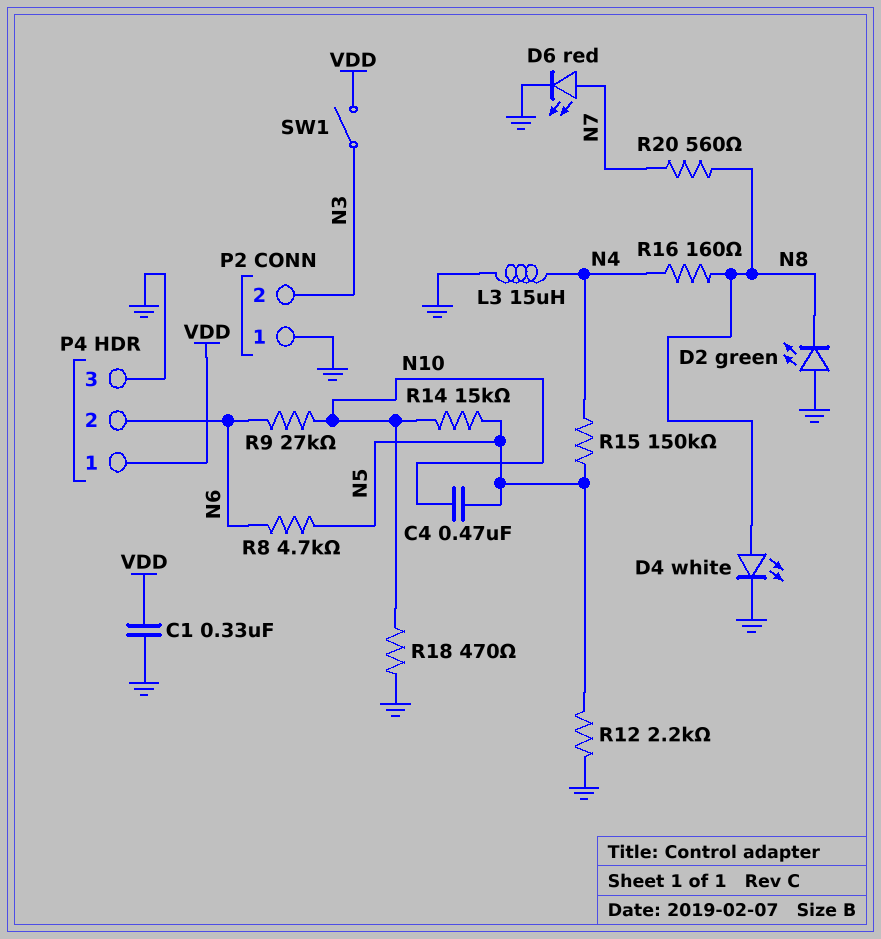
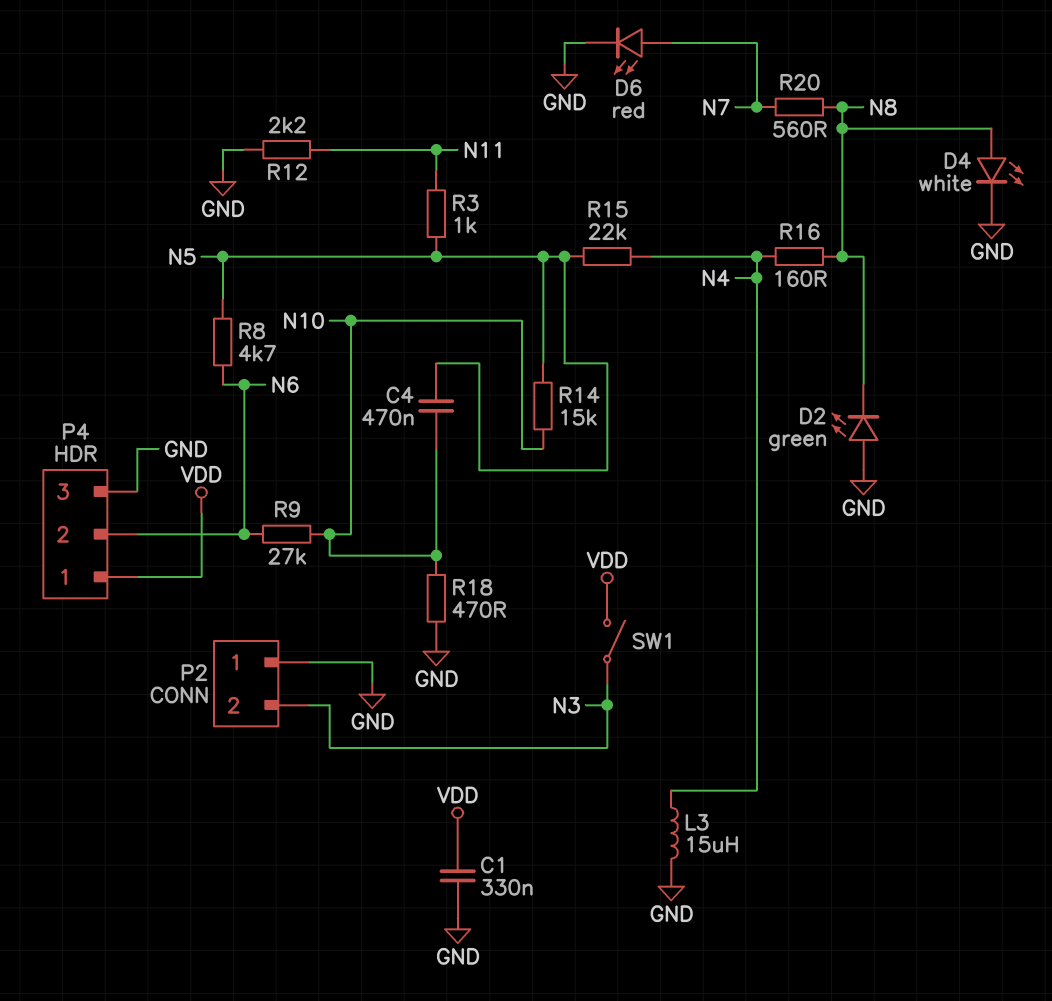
R3: none -> 1k (N5, N11)
R12: 2.2k (GND, N5) -> 2.2k (GND, N11)
R15: 150k (N4, N5) -> 22k (N4, N5)

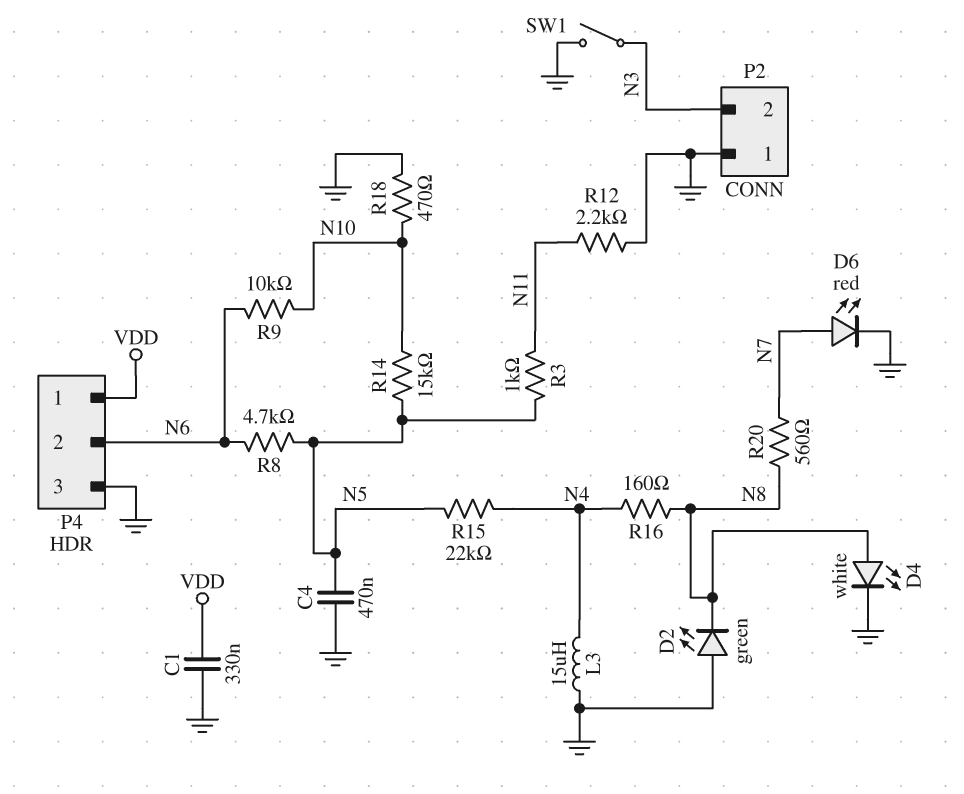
C4: 470nF (N5, N10) -> 470nF (GND, N5)
R9: 27k (N6, N10) -> 10k (N6, N10)
SW1: switch (N3, VDD) -> switch (GND, N3)

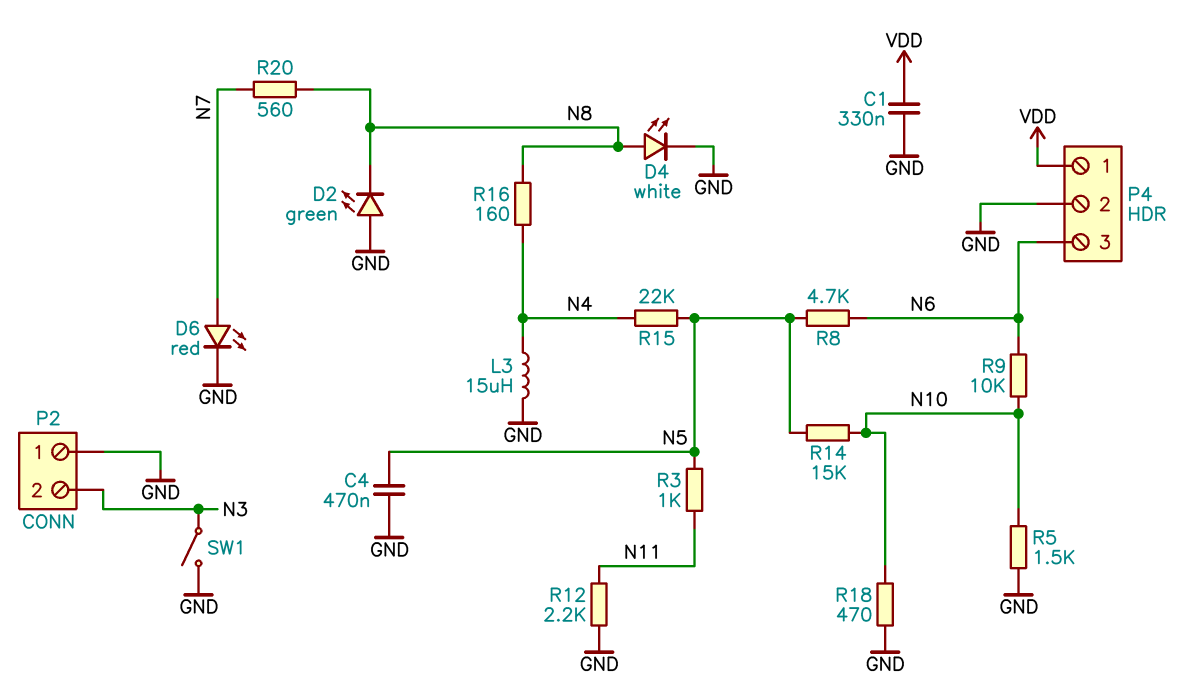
P4 pin 2: N6 -> GND
P4 pin 3: GND -> N6
R5: none -> 1.5k (GND, N10)

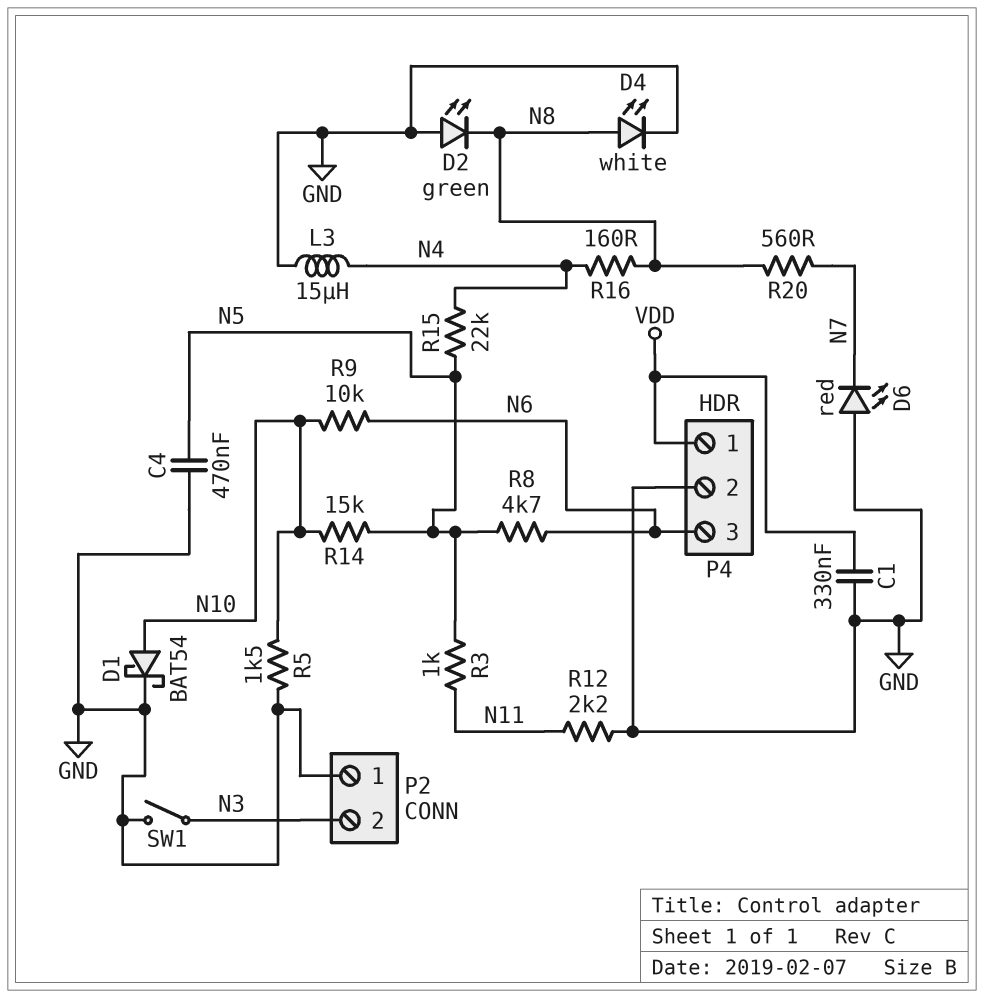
D1: none -> schottky BAT54 (A N10, K GND)
D6: LED red (A N7, K GND) -> LED red (A GND, K N7)
R18: 470 (GND, N10) -> none

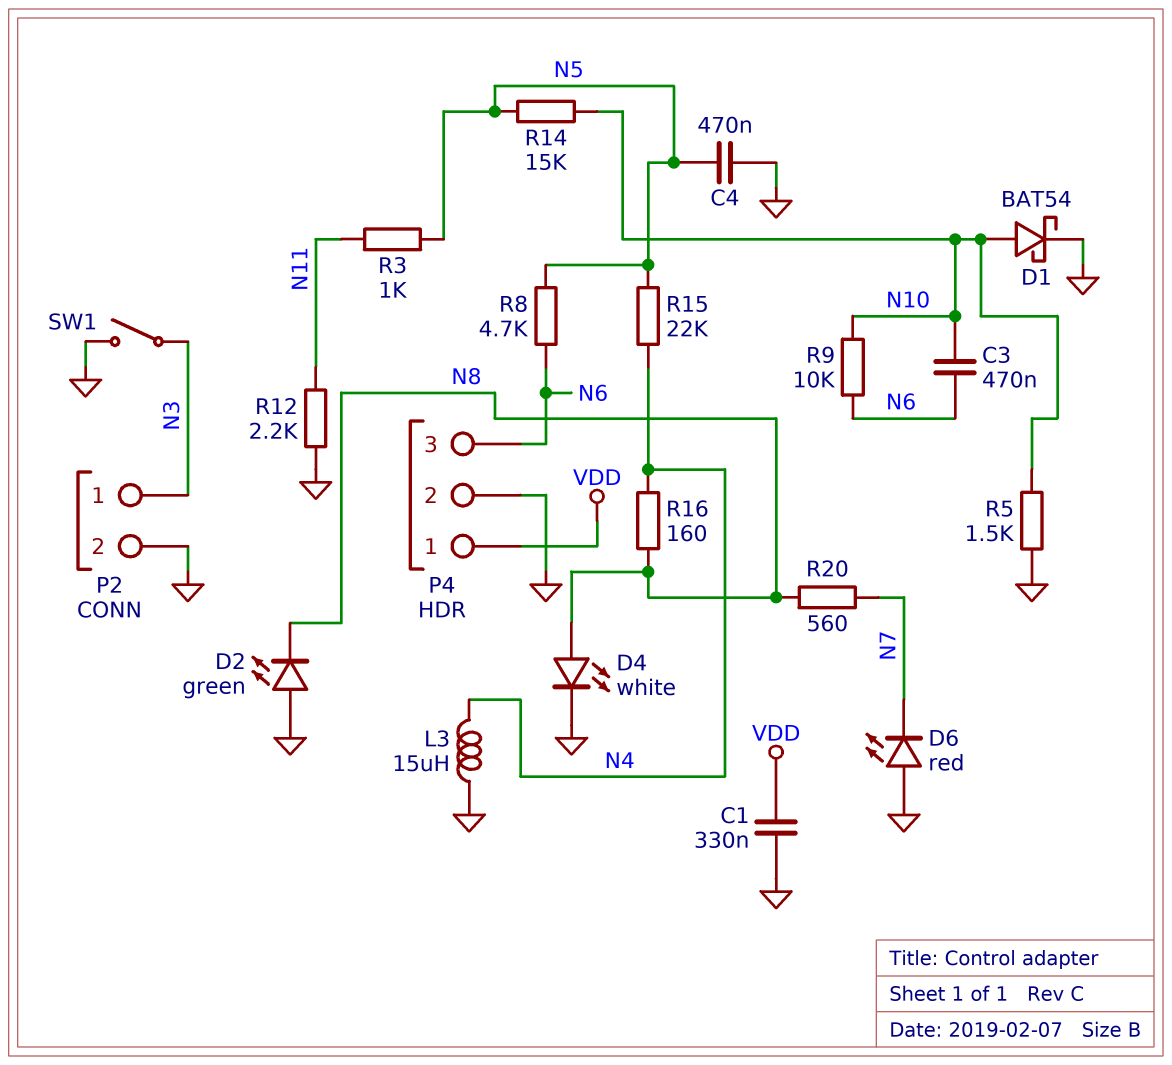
C3: none -> 470nF (N6, N10)
P2 pin 1: GND -> N3
P2 pin 2: N3 -> GND

